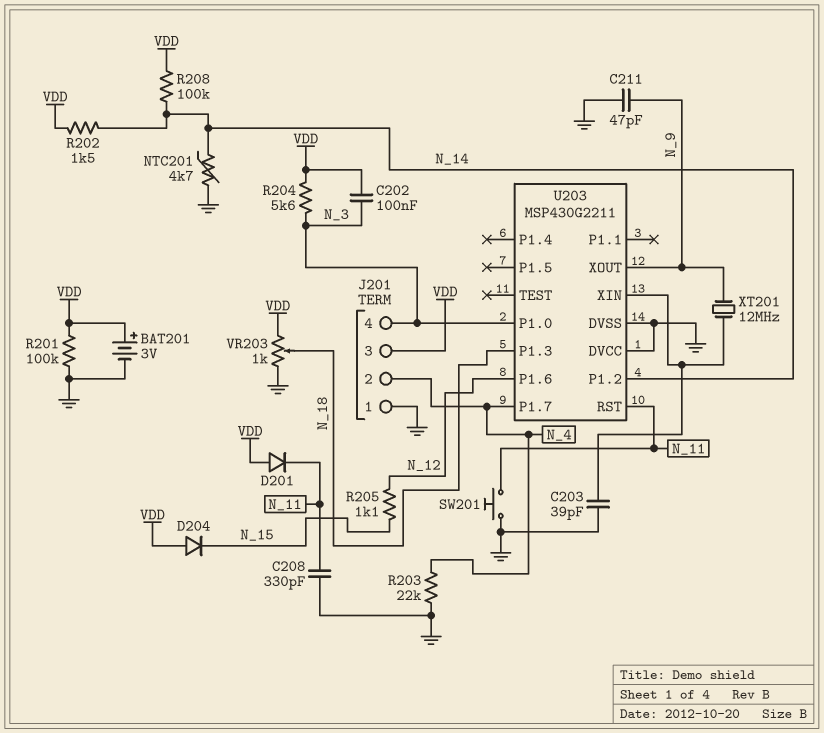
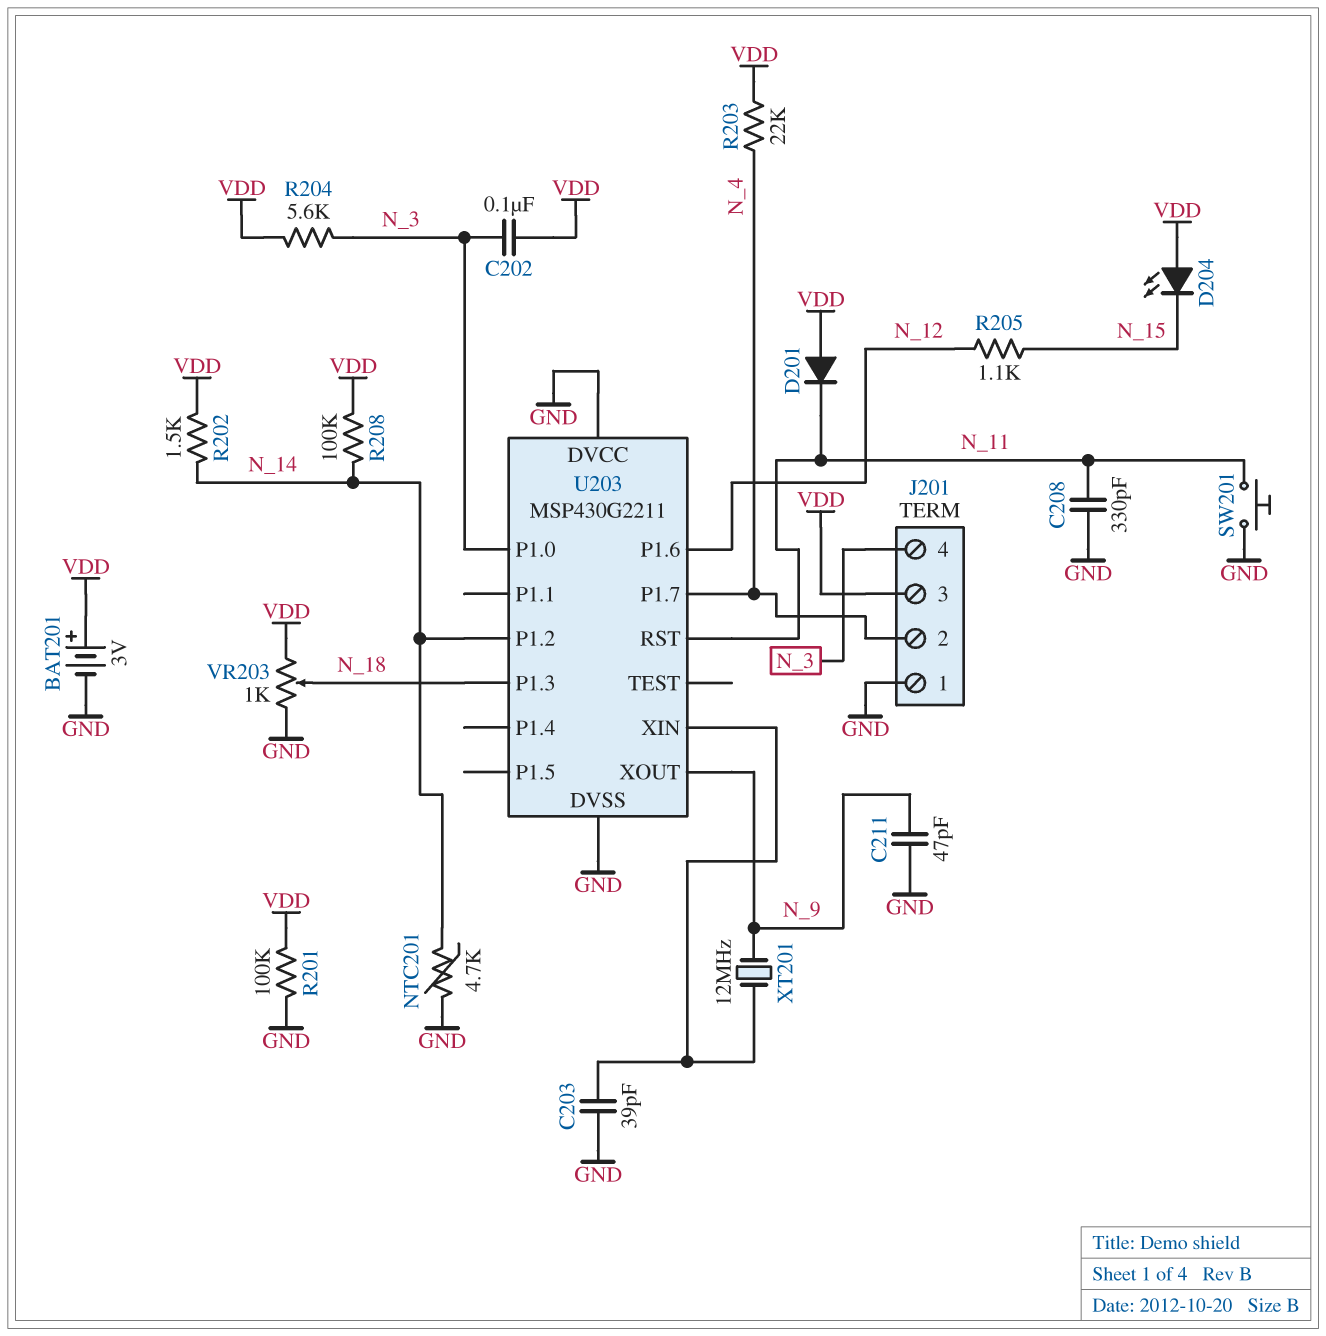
D204: diode (A VDD, K N_15) -> LED (A VDD, K N_15)
R203: 22k (GND, N_4) -> 22k (N_4, VDD)

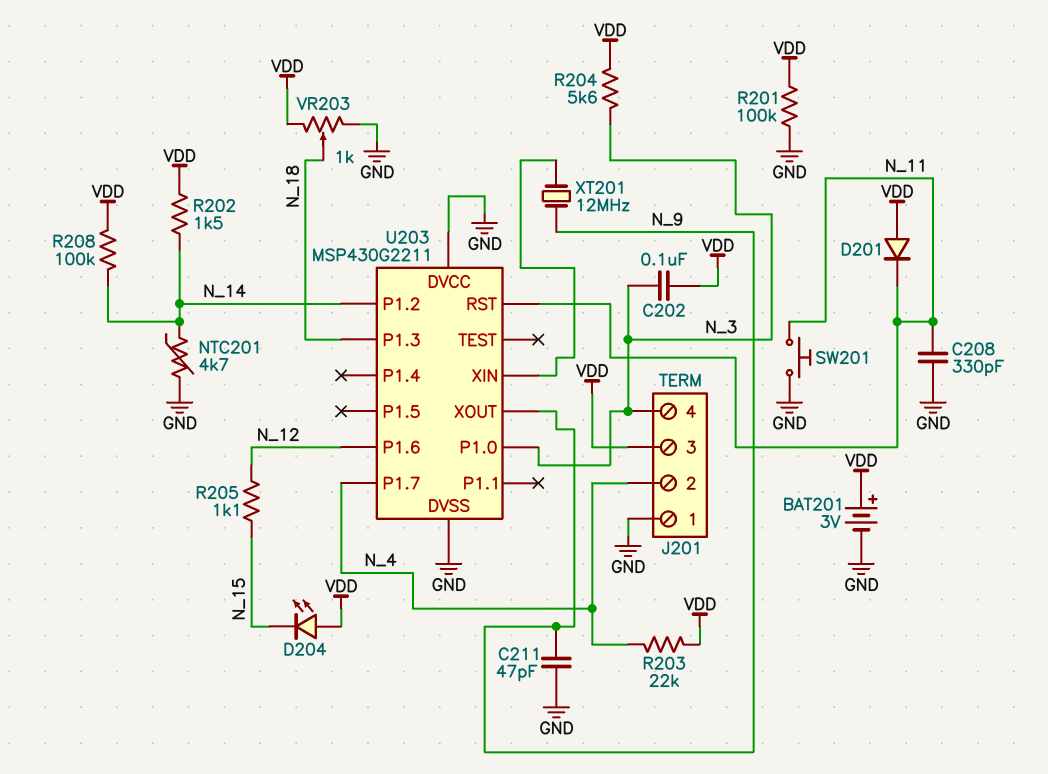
C203: 39pF (GND, U203/XIN) -> none

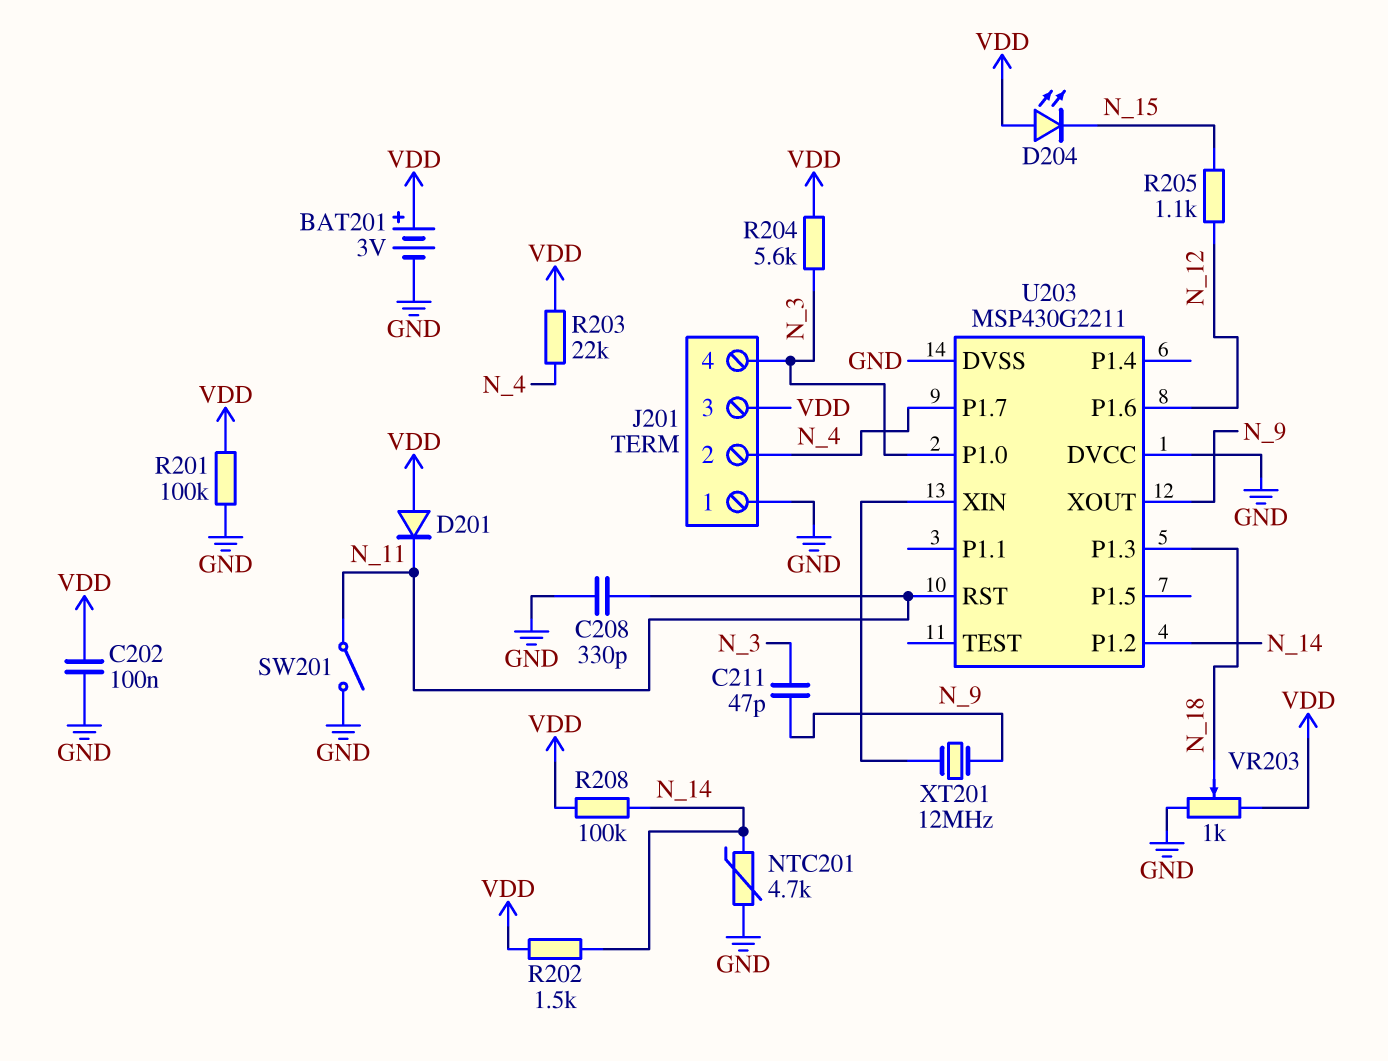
C202: 100nF (N_3, VDD) -> 100nF (GND, VDD)
C211: 47pF (GND, N_9) -> 47pF (N_3, N_9)
SW201: button (GND, N_11) -> switch (GND, N_11)

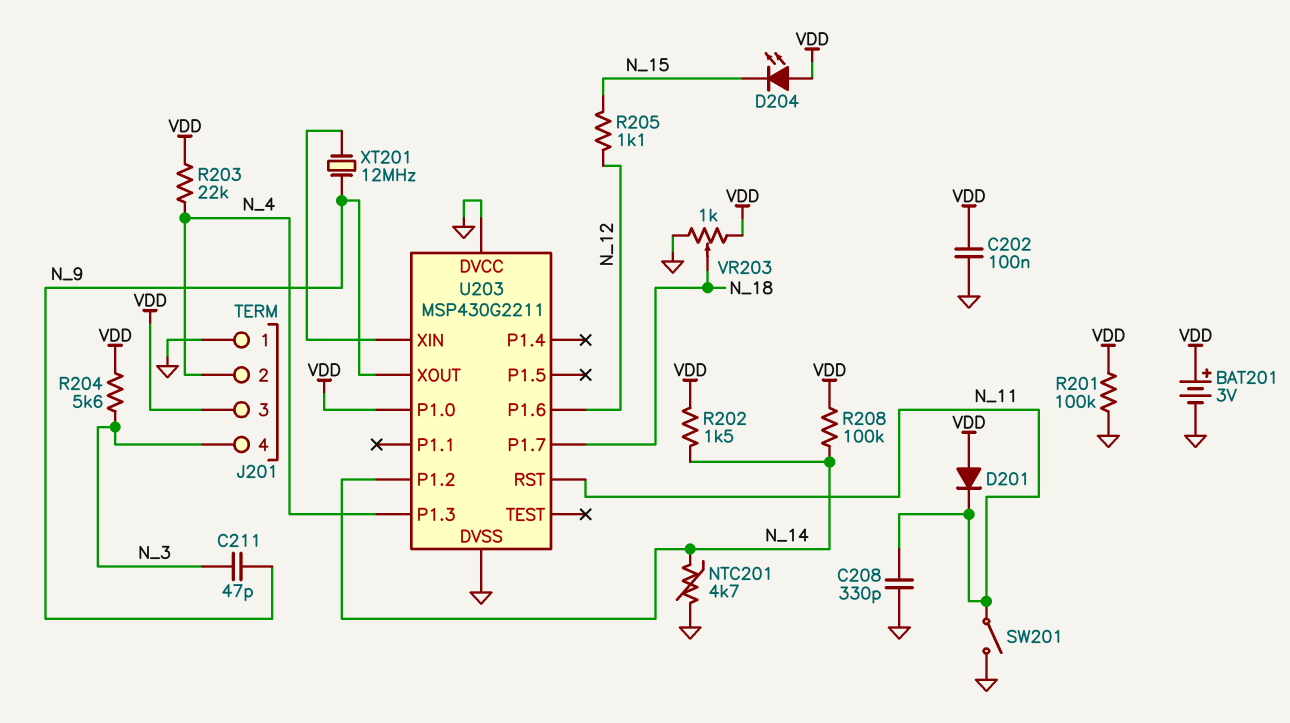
U203 pin P1.0: N_3 -> VDD
U203 pin P1.3: N_18 -> N_4
U203 pin P1.7: N_4 -> N_18

